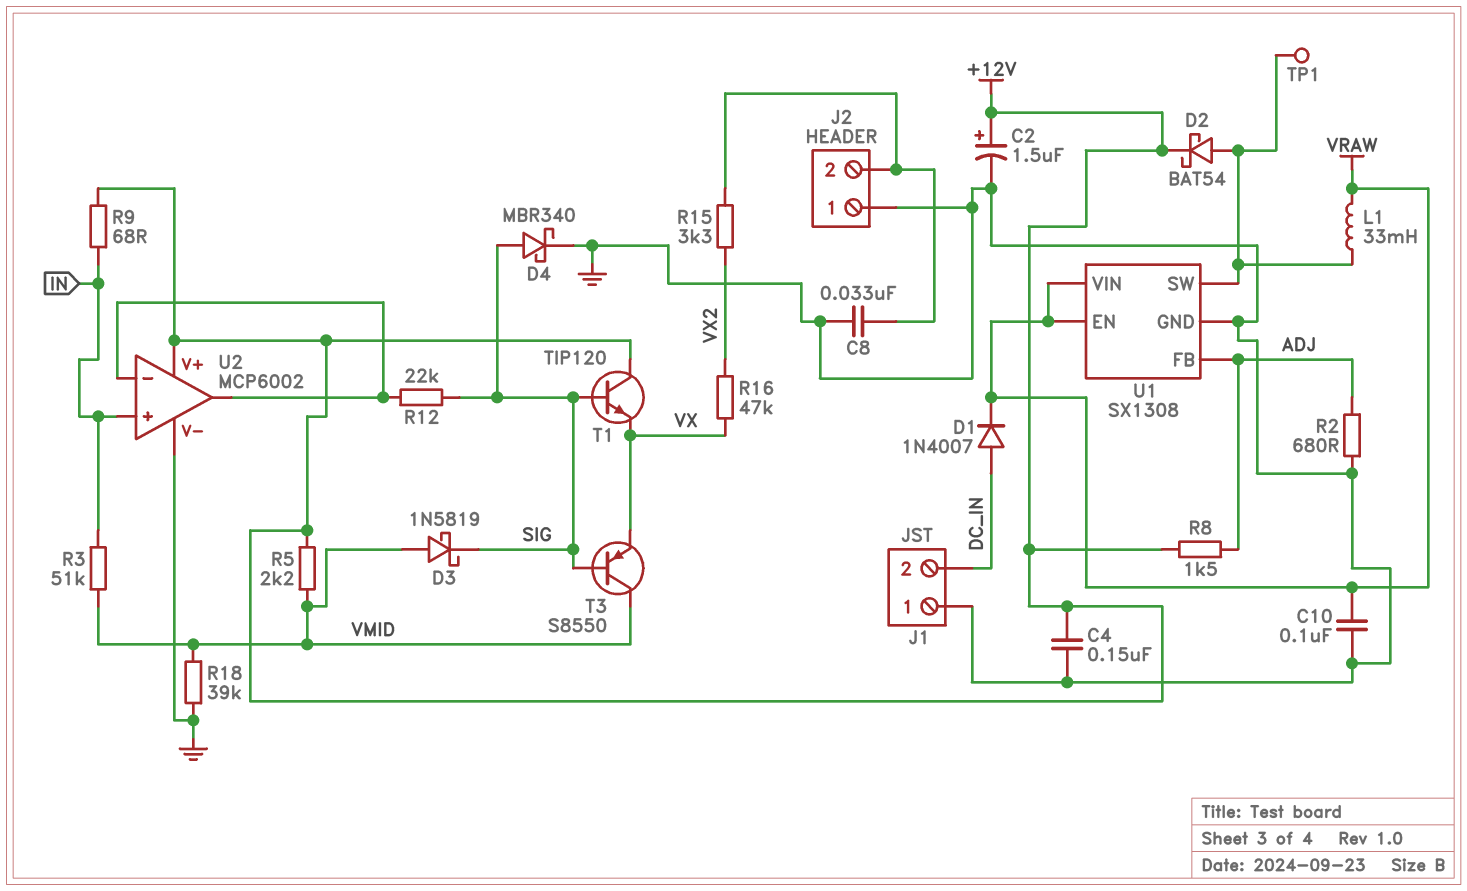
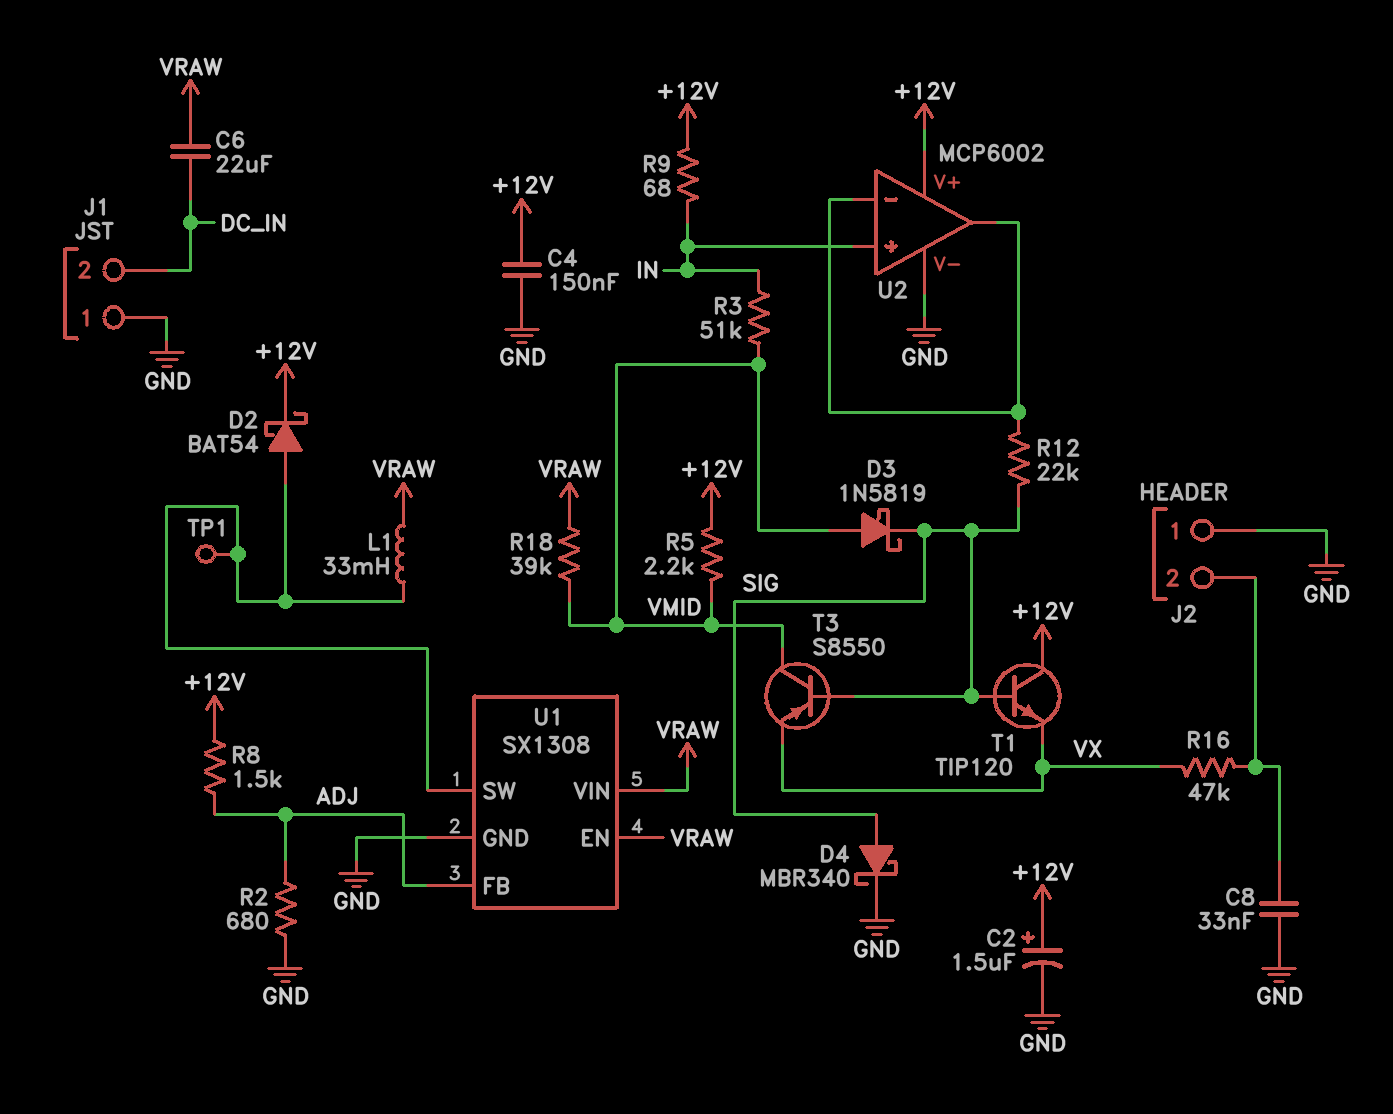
C6: none -> 22uF (DC_IN, VRAW)
C10: 100nF (GND, VRAW) -> none
D1: diode 1N4007 (A DC_IN, K VRAW) -> none
R15: 3.3k (J2/2, VX2) -> none
R16: 47k (VX, VX2) -> 47k (J2/2, VX)
R18: 39k (GND, VMID) -> 39k (VMID, VRAW)

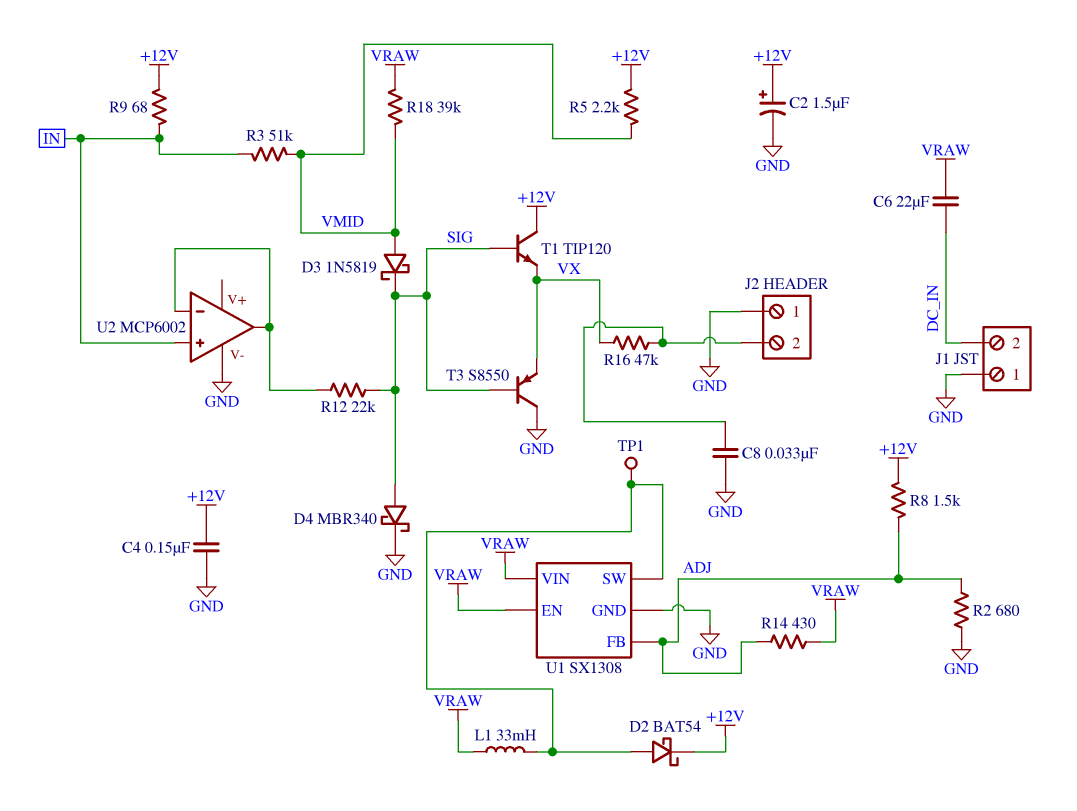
R14: none -> 430 (ADJ, VRAW)
T3: PNP S8550 (B SIG, C VMID, E VX) -> PNP S8550 (B SIG, C GND, E VX)
U2 pin V+: +12V -> none

